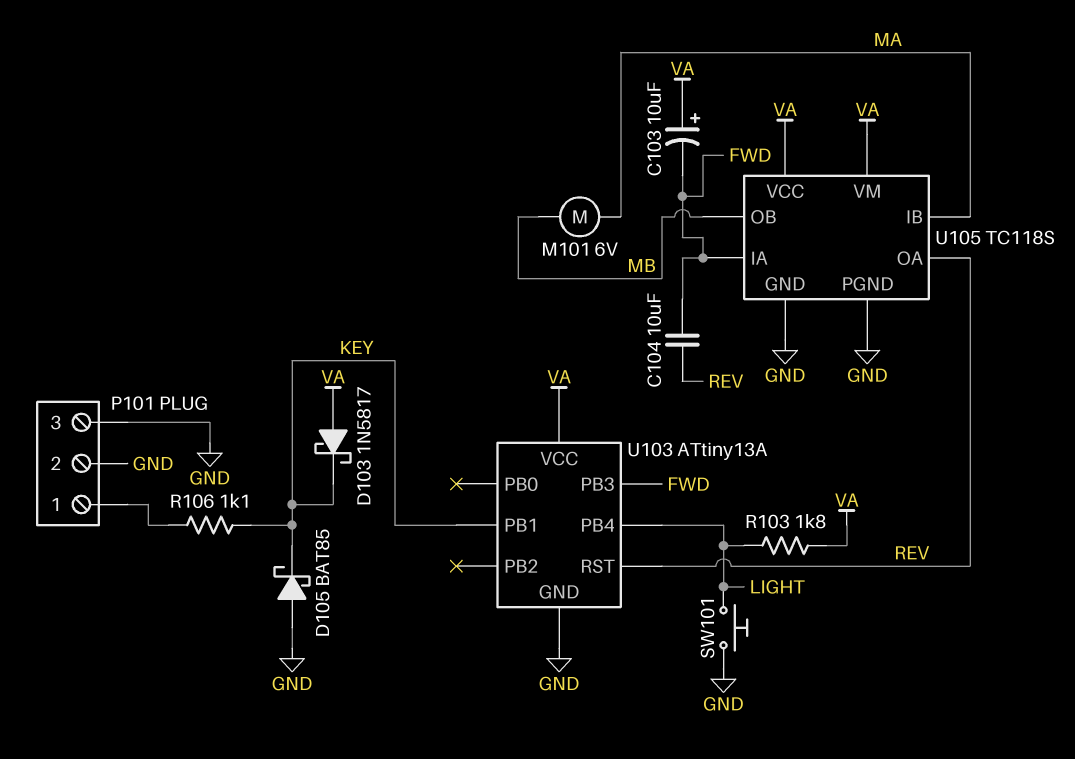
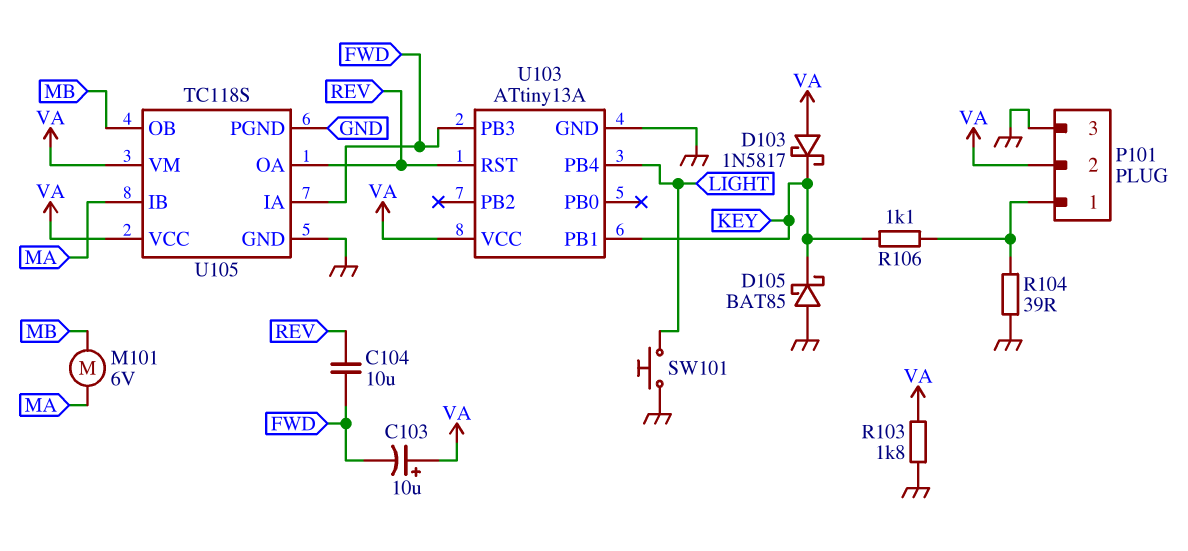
P101 pin 2: GND -> VA
R103: 1.8k (LIGHT, VA) -> 1.8k (GND, VA)
R104: none -> 39 (GND, P101/1)

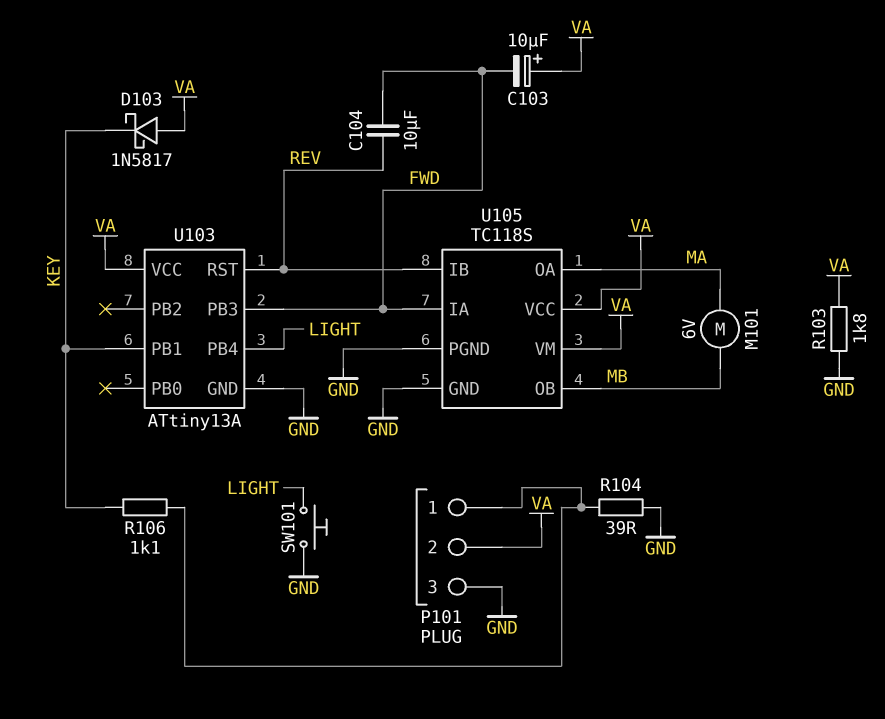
D105: schottky BAT85 (A GND, K KEY) -> none
U105 pin IB: MA -> REV
U105 pin OA: REV -> MA

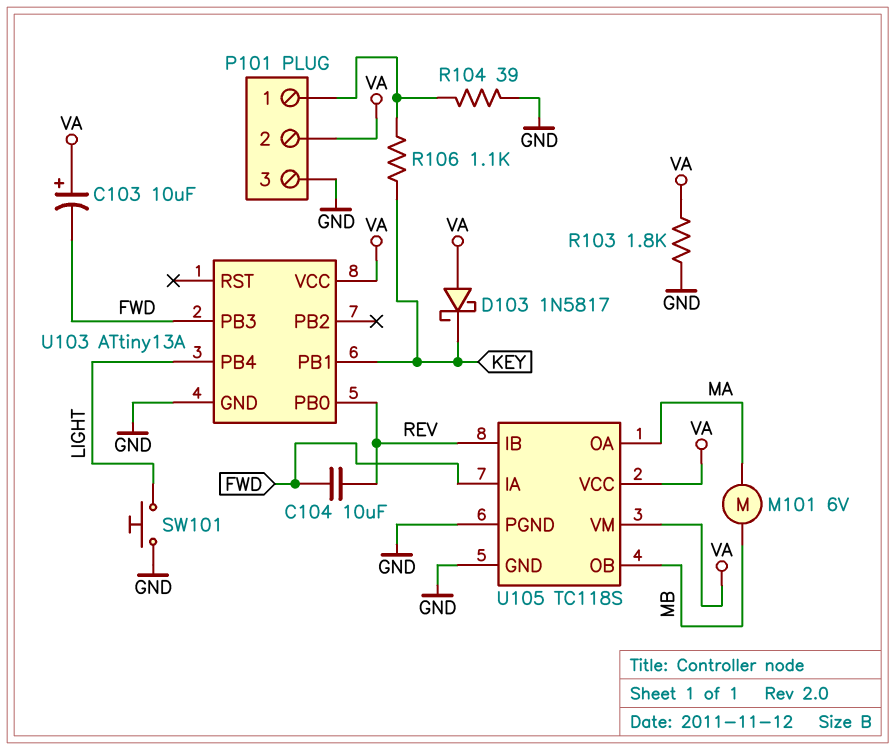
U103 pin PB0: none -> REV
U103 pin RST: REV -> none

